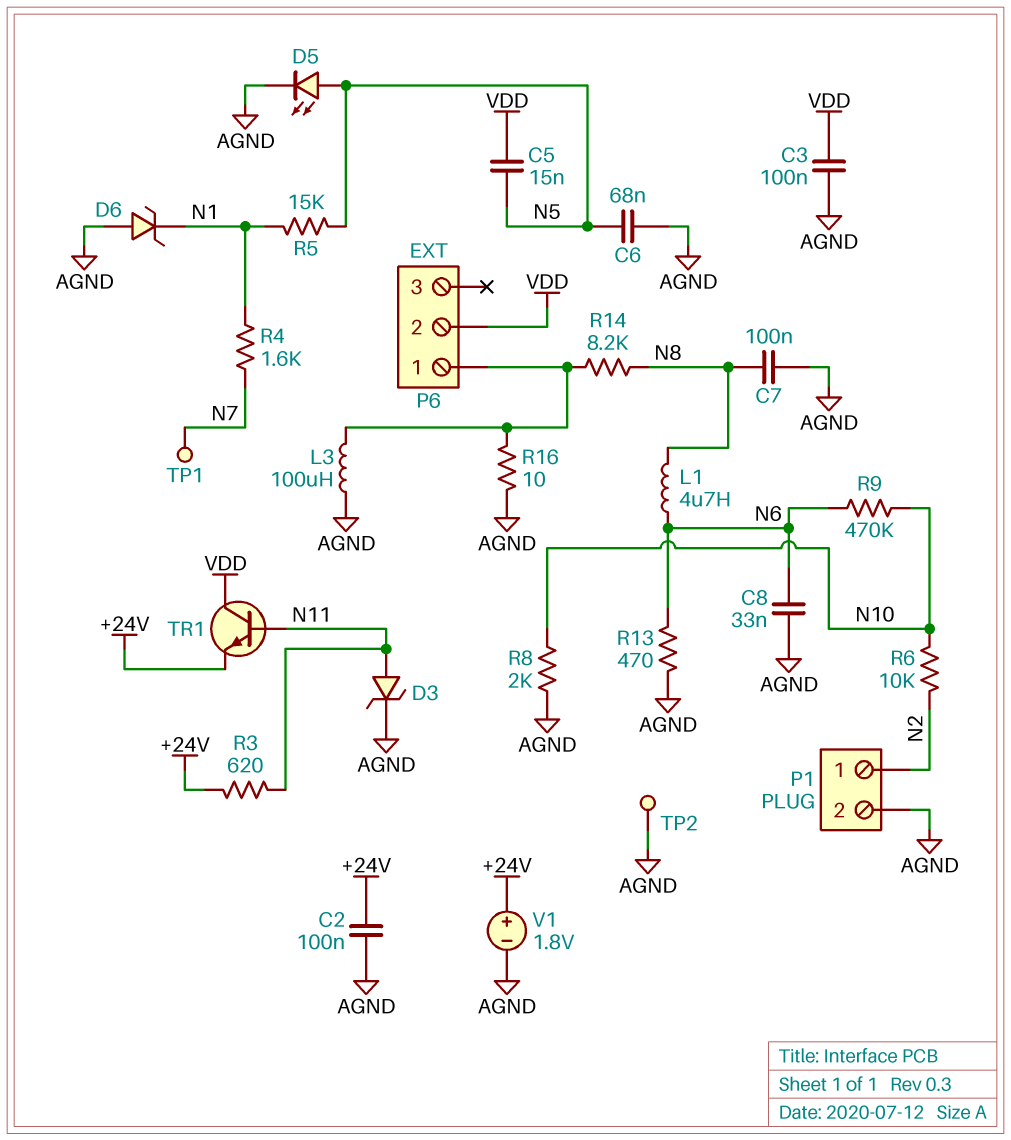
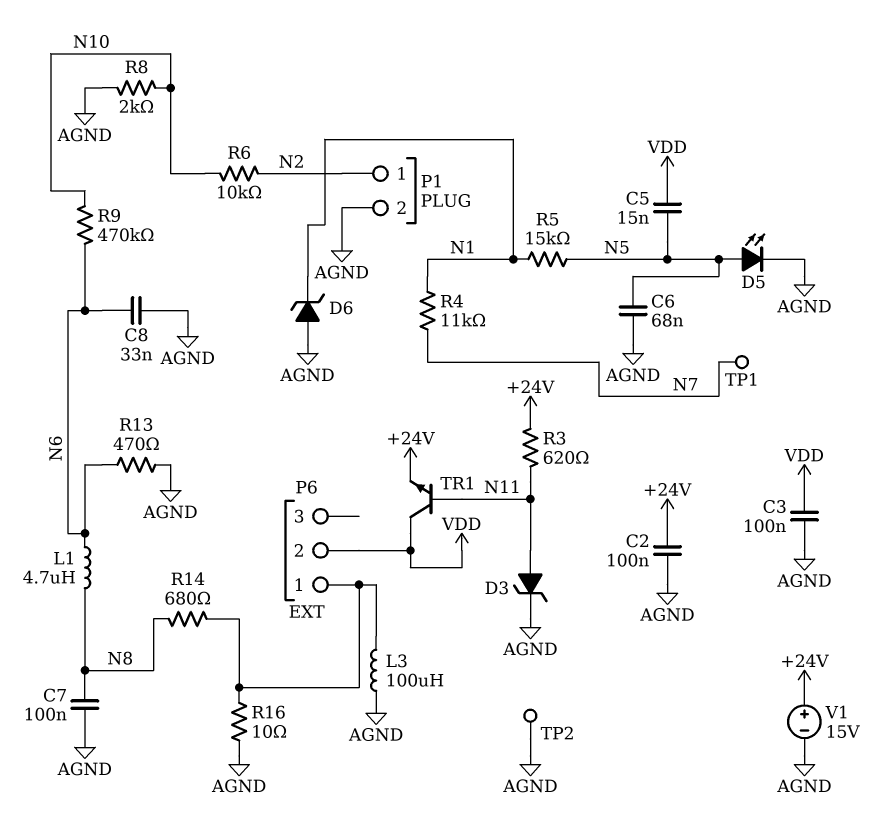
R4: 1.6k (N1, N7) -> 11k (N1, N7)
R14: 8.2k (N8, P6/1) -> 680 (N8, P6/1)
V1: 1.8V (plus +24V, minus AGND) -> 15V (plus +24V, minus AGND)

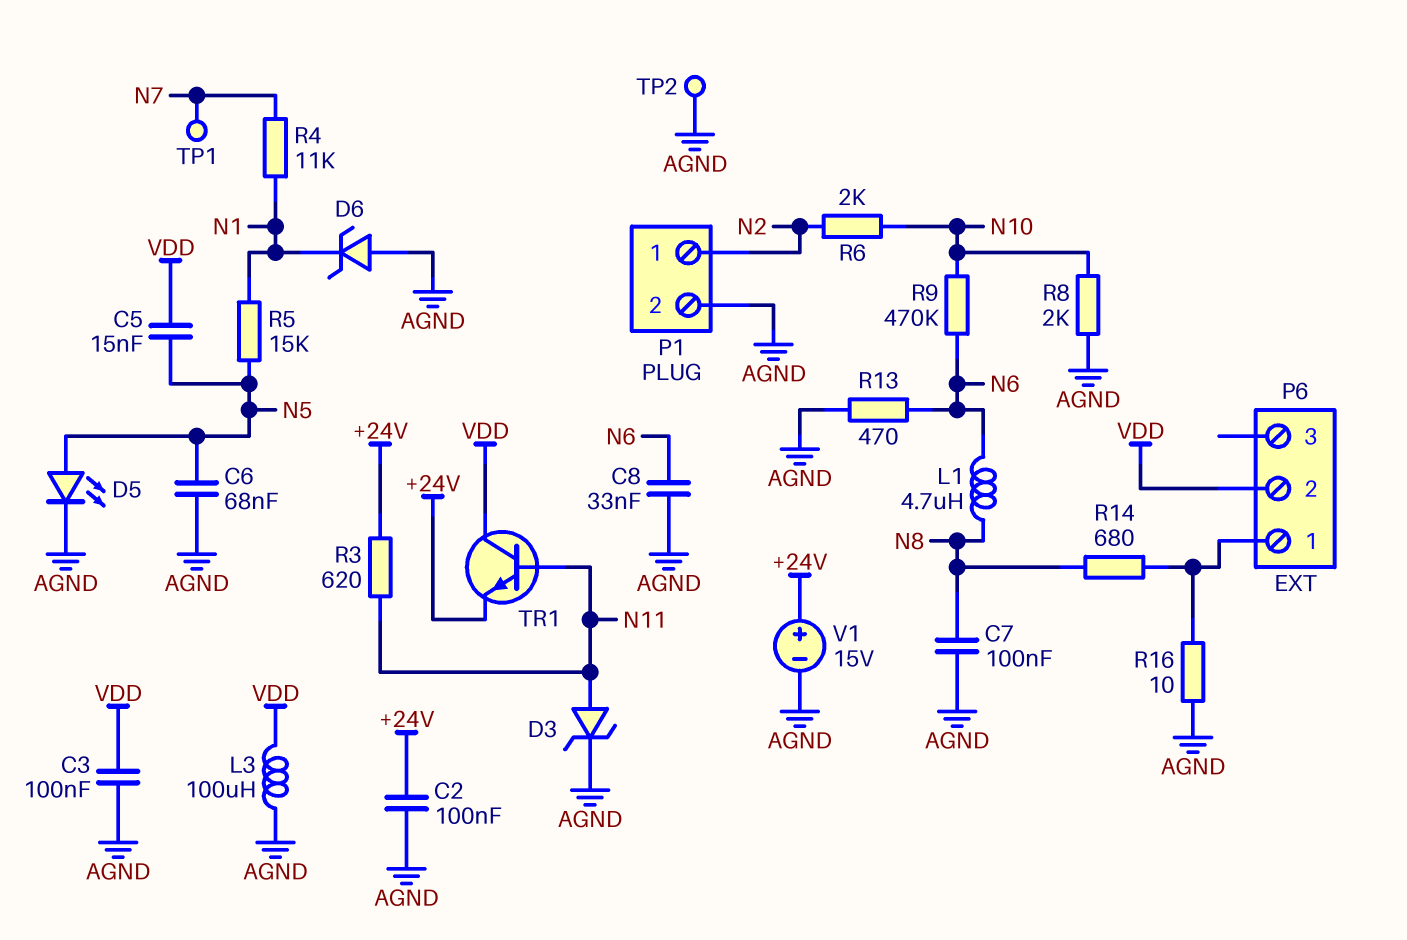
L3: 100uH (AGND, P6/1) -> 100uH (AGND, VDD)
R6: 10k (N2, N10) -> 2k (N2, N10)

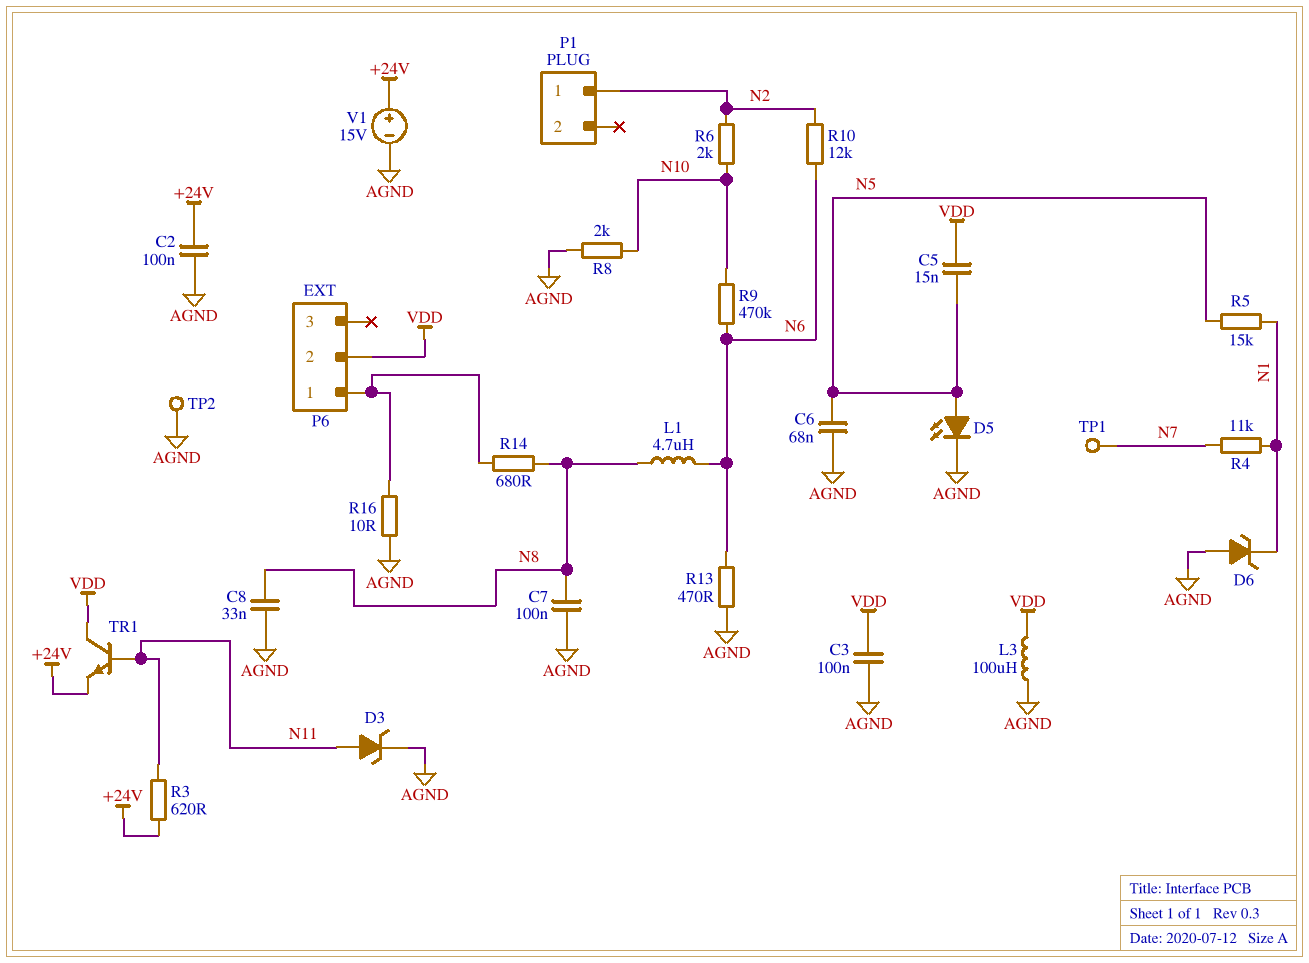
C8: 33nF (AGND, N6) -> 33nF (AGND, N8)
P1 pin 2: AGND -> none
R10: none -> 12k (N2, N6)

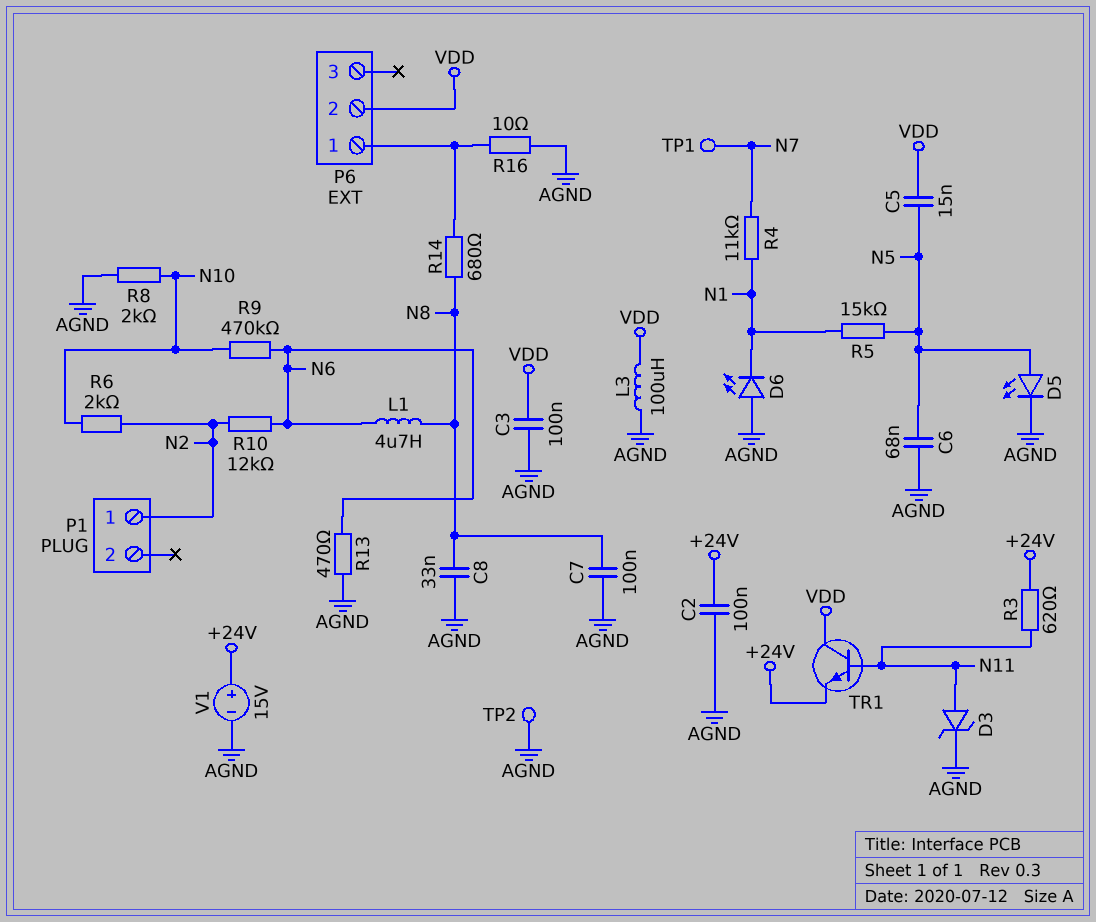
D6: zener (A AGND, K N1) -> LED (A AGND, K N1)

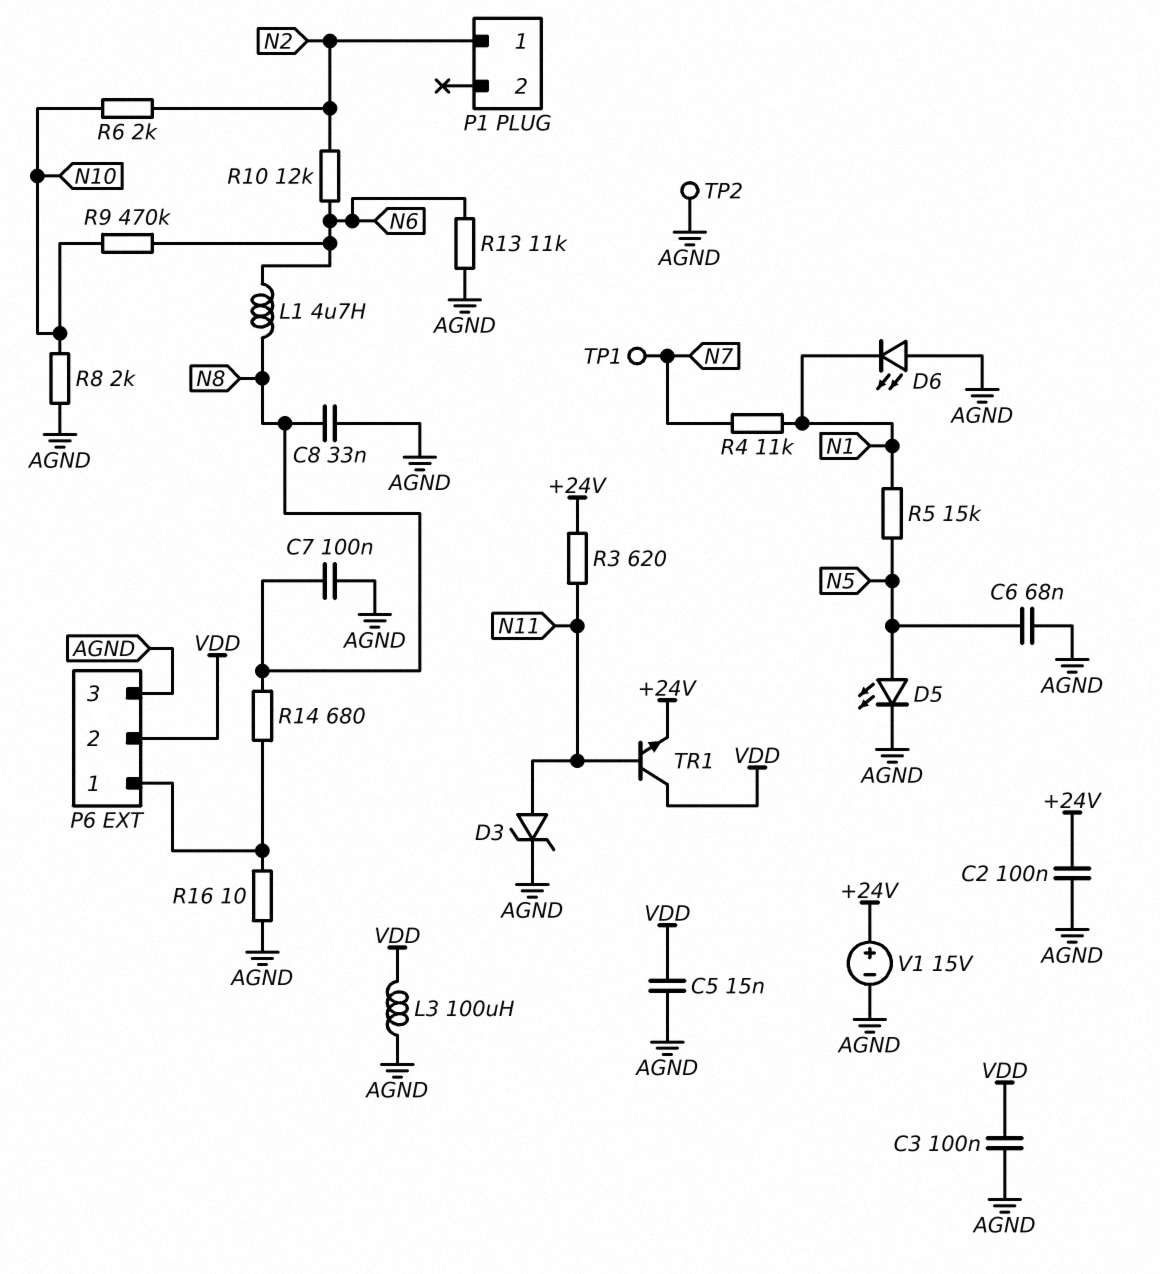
C5: 15nF (N5, VDD) -> 15nF (AGND, VDD)
P6 pin 3: none -> AGND
R13: 470 (AGND, N6) -> 11k (AGND, N6)

